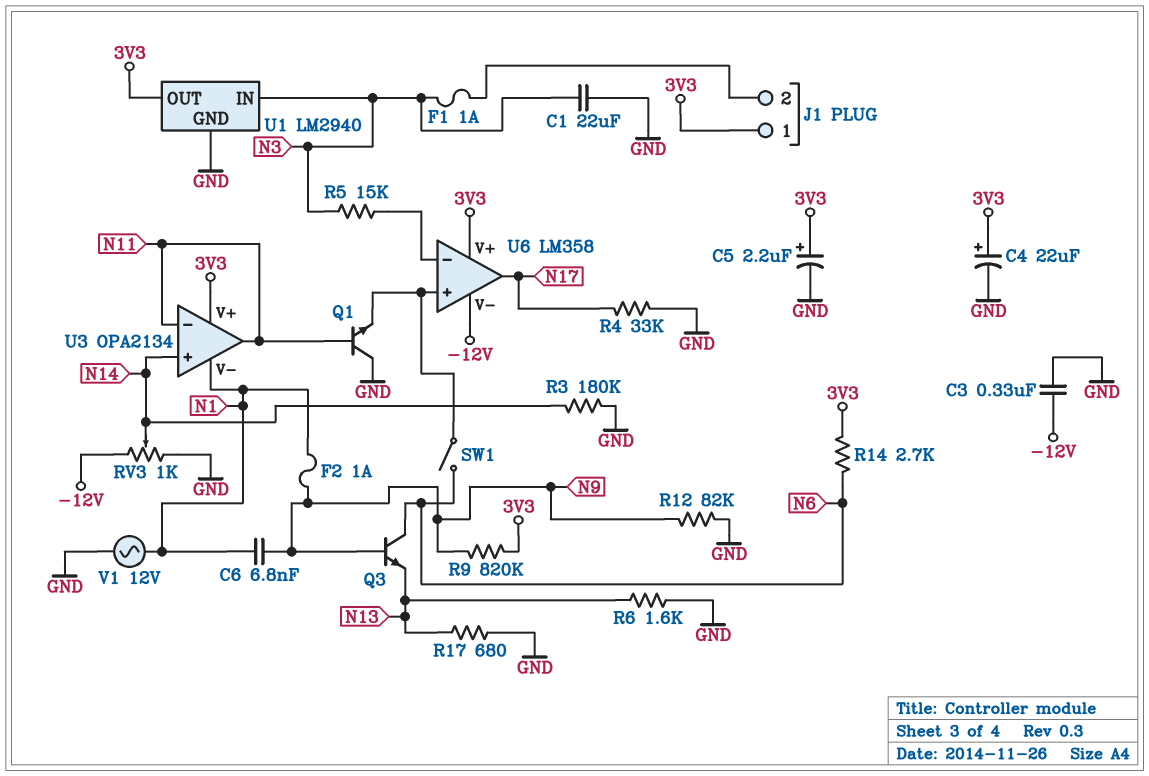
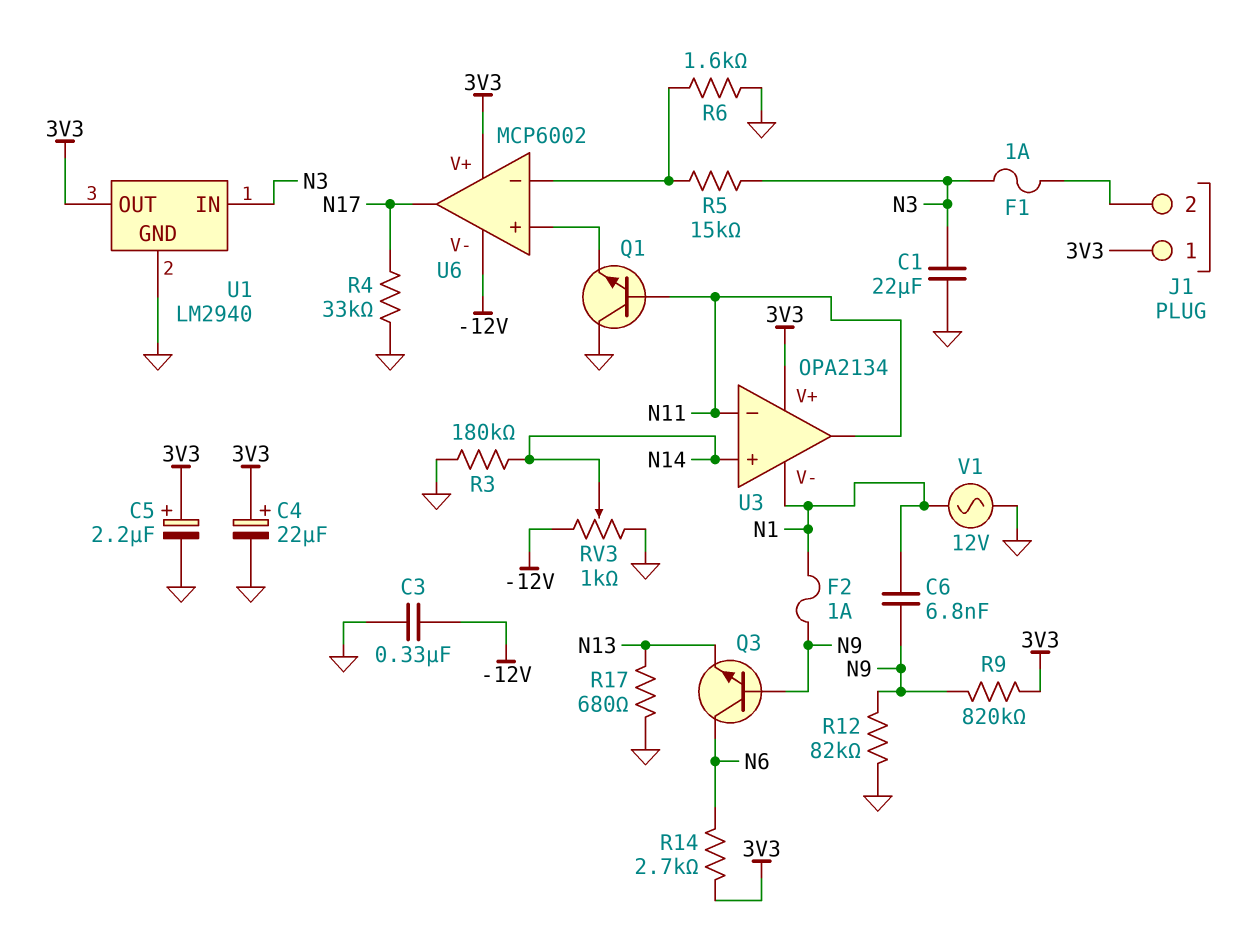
R6: 1.6k (GND, N13) -> 1.6k (GND, U6/in-)
SW1: switch (N6, U6/in+) -> none
U6: LM358 -> MCP6002

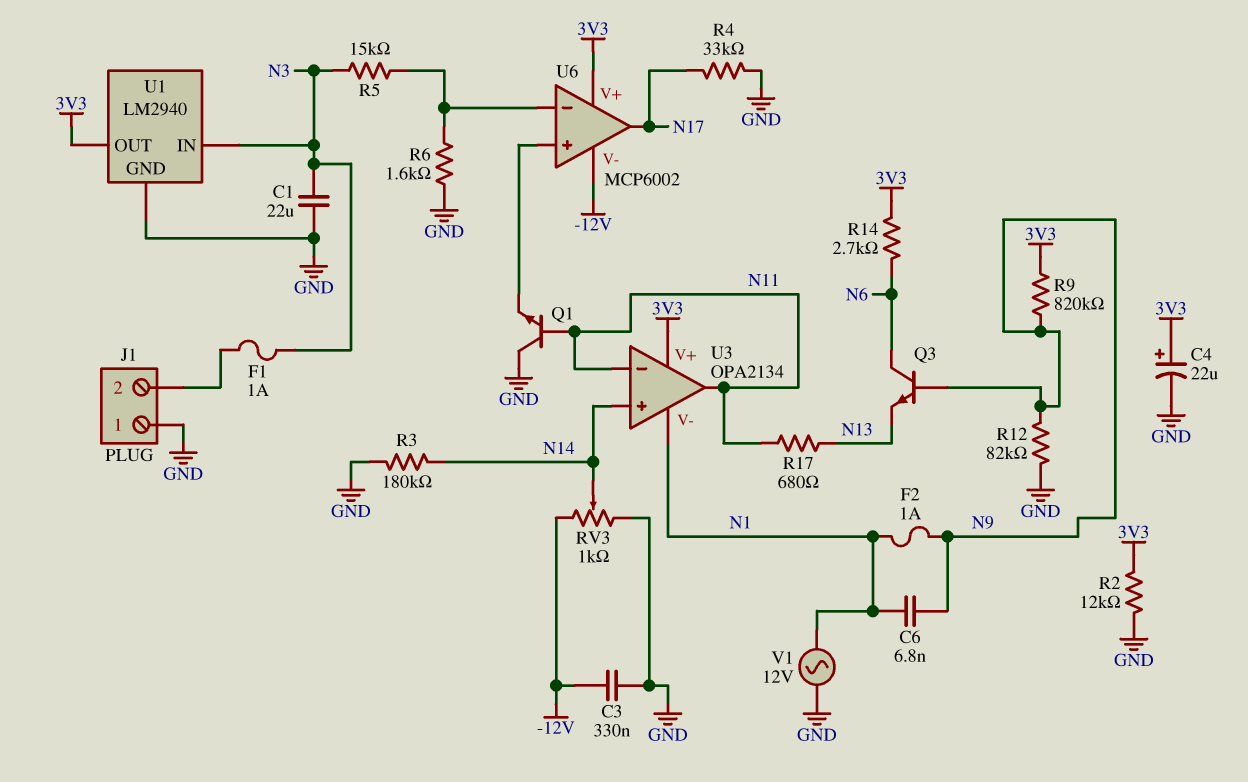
C5: 2.2uF (plus 3V3, minus GND) -> none
J1 pin 1: 3V3 -> GND
R2: none -> 12k (3V3, GND)
R17: 680 (GND, N13) -> 680 (N11, N13)

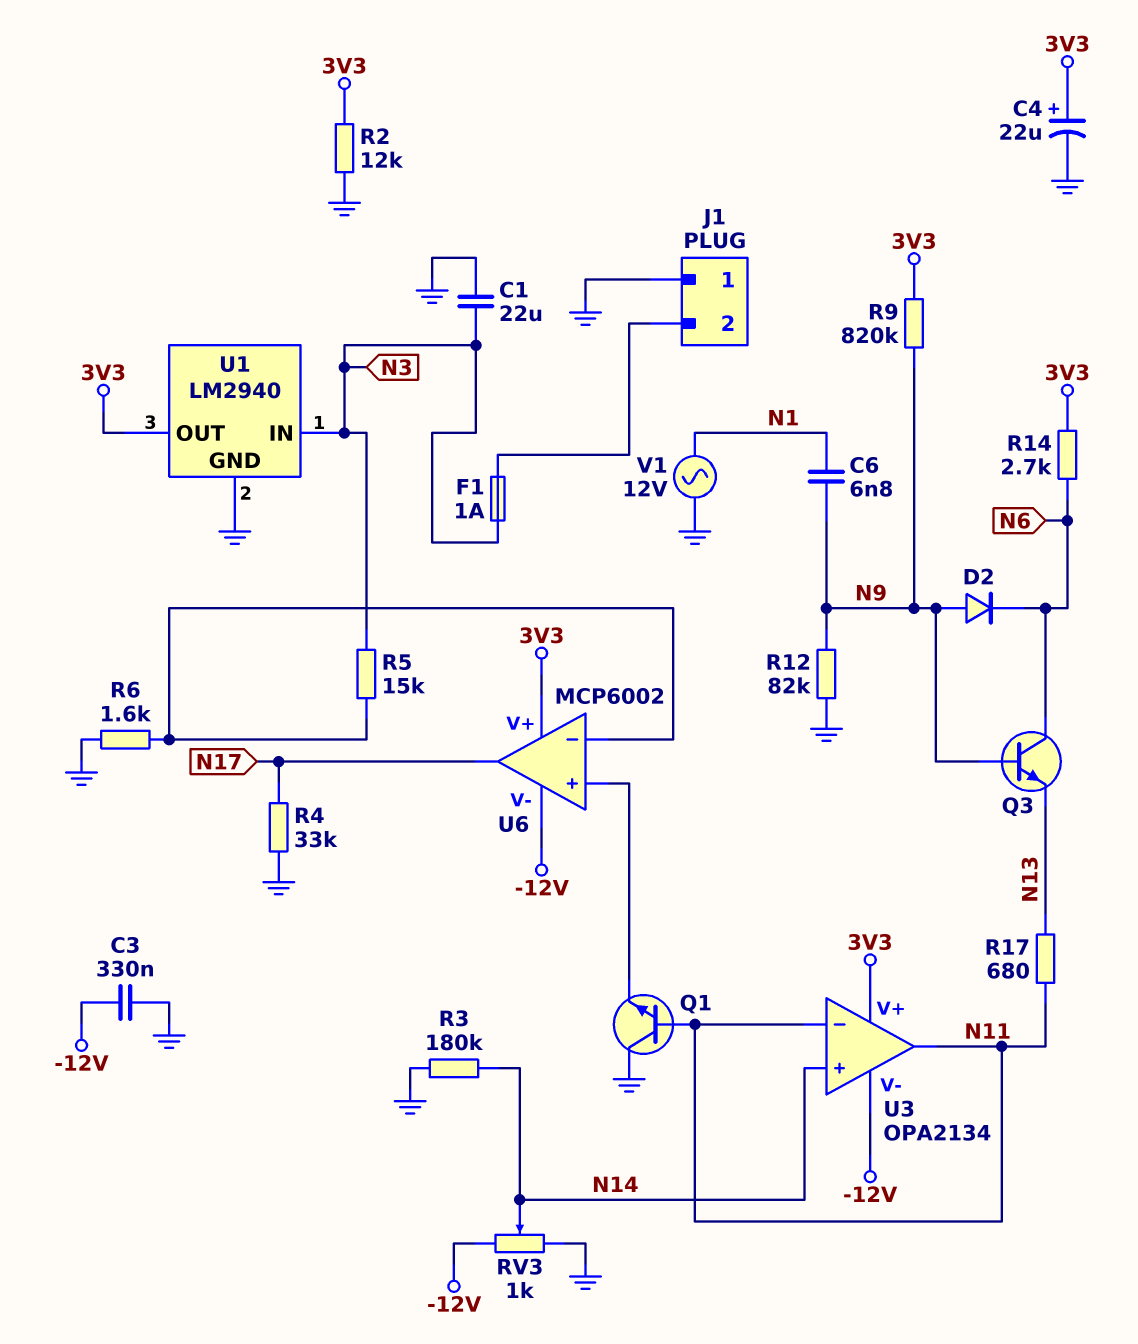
D2: none -> diode (A N9, K N6)
F2: 1A (N1, N9) -> none
U3 pin V-: N1 -> -12V

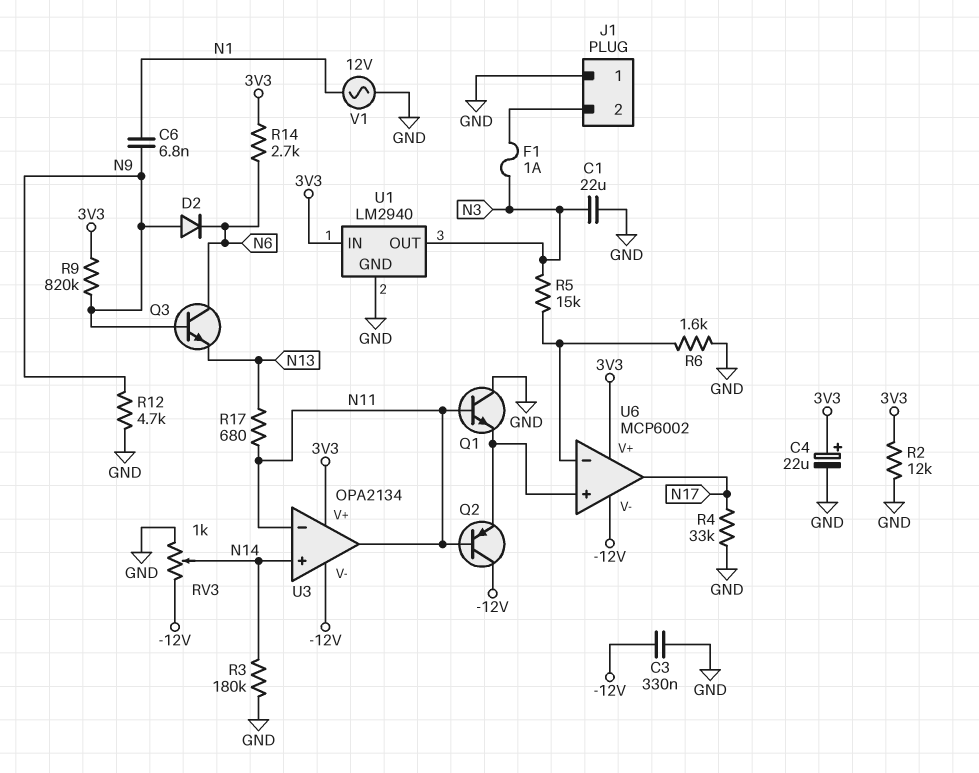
Q2: none -> PNP (B N11, C -12V, E U6/in+)
R12: 82k (GND, N9) -> 4.7k (GND, N9)
U1 pin IN: N3 -> 3V3
U1 pin OUT: 3V3 -> N3

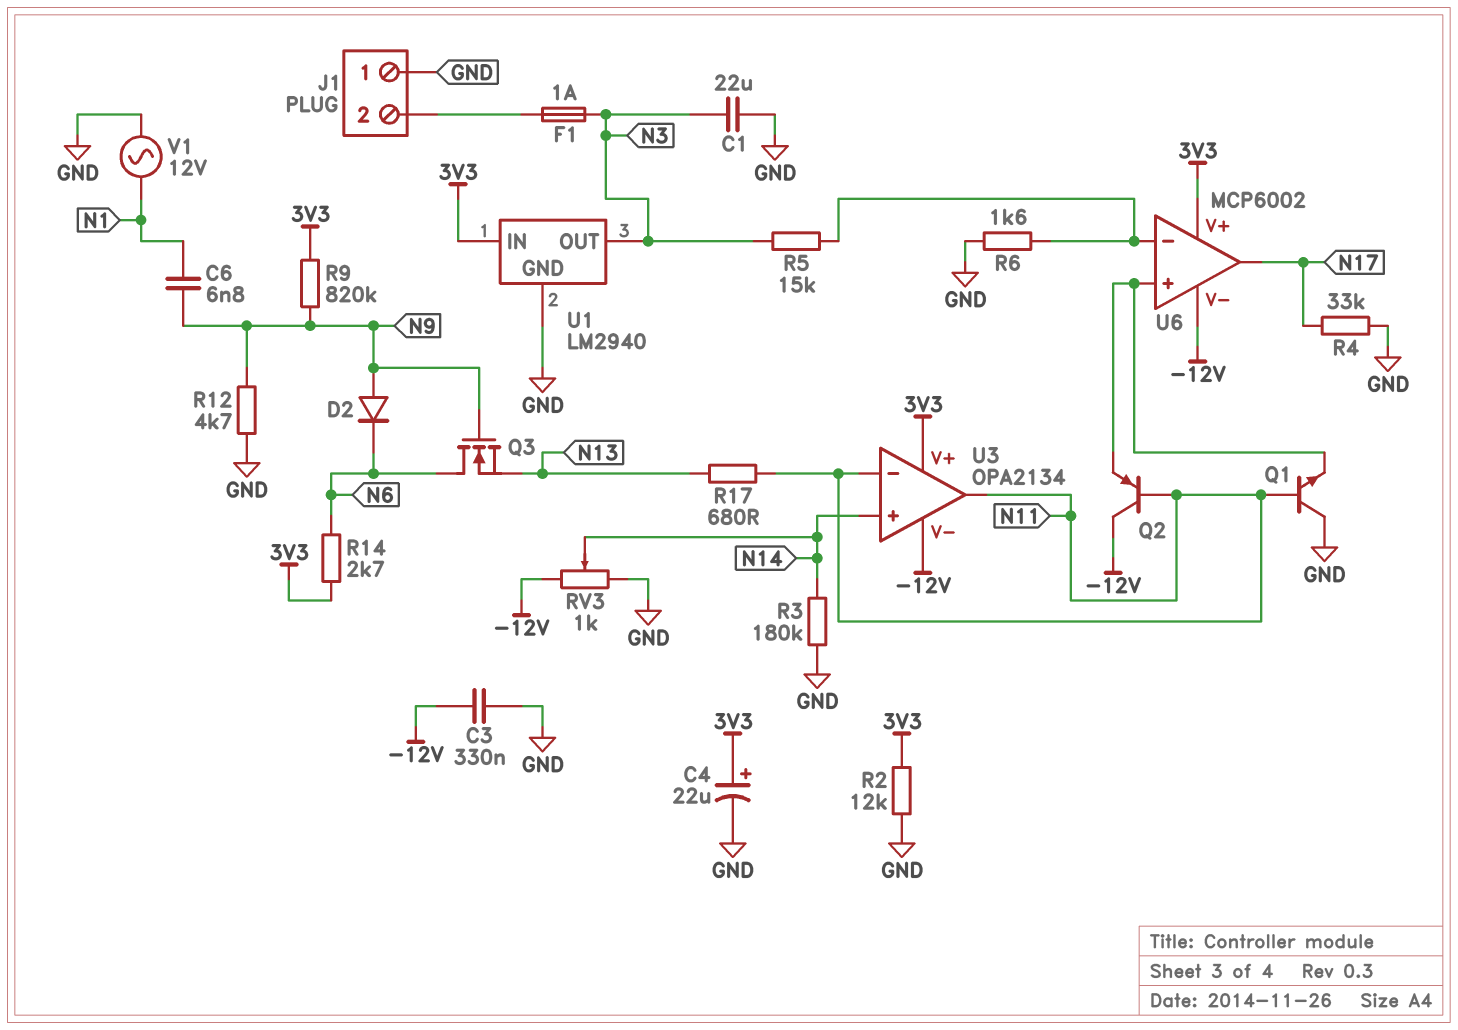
Q3: NPN (B N9, C N6, E N13) -> NMOS (G N9, D N6, S N13)

